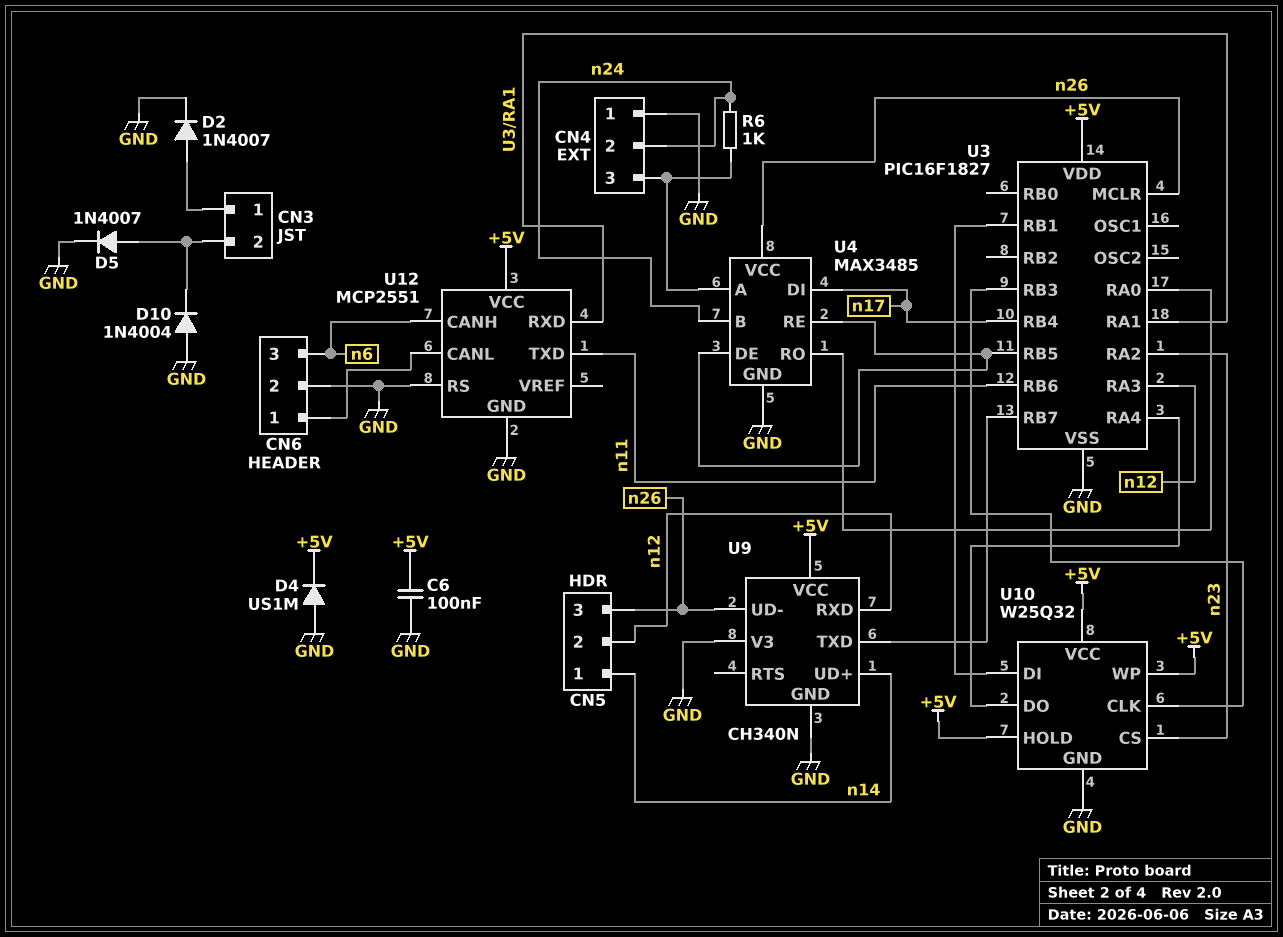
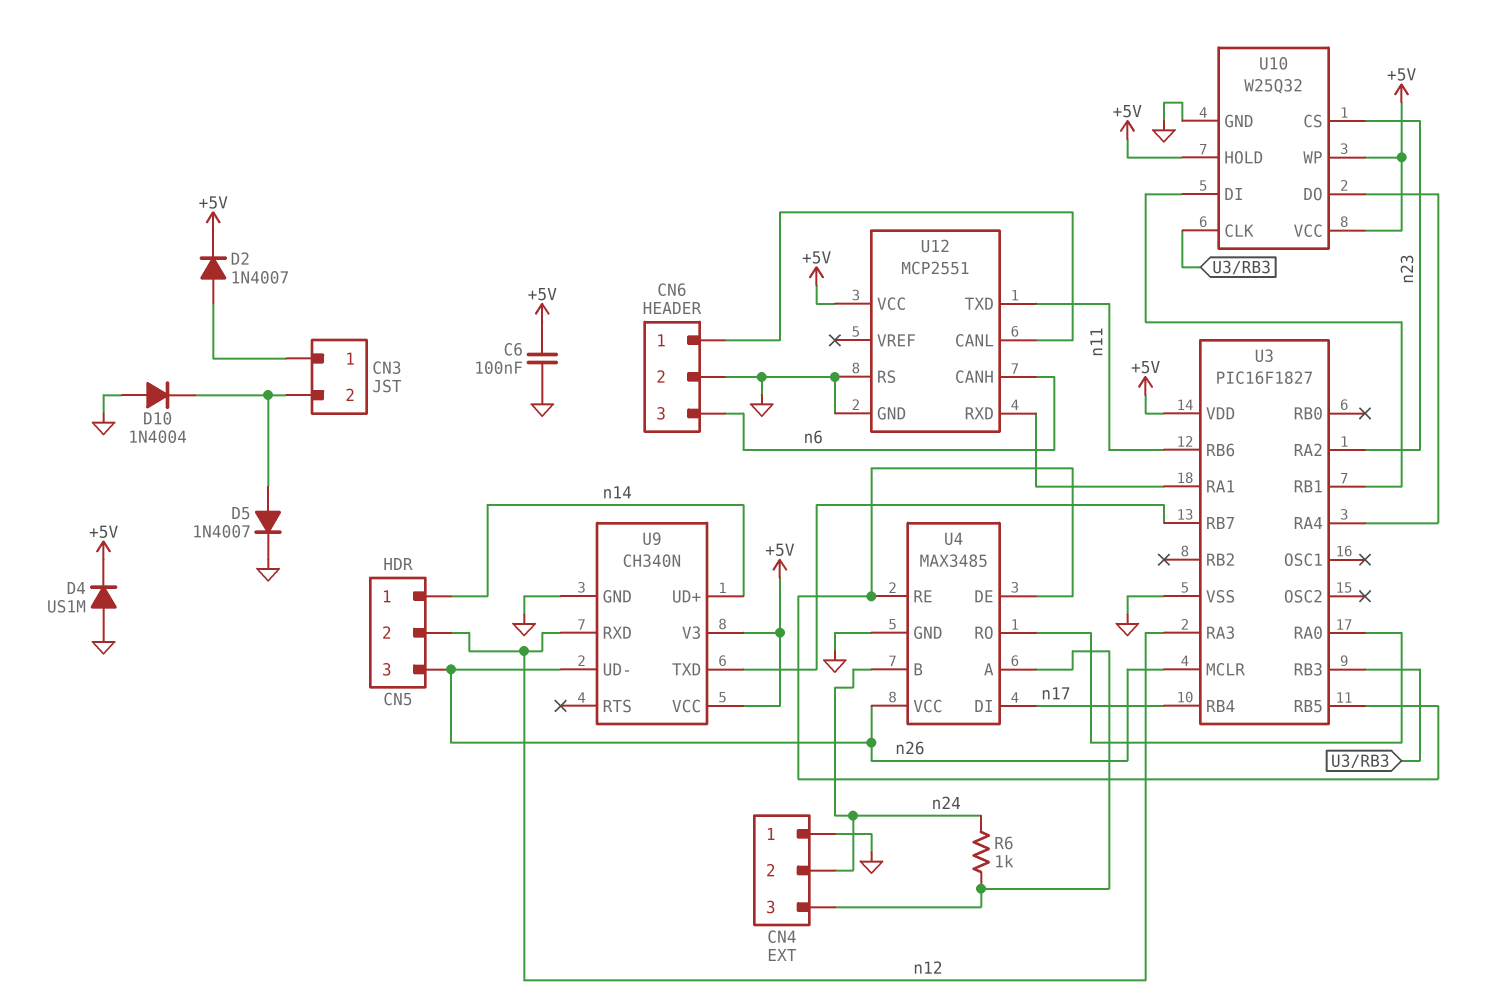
D2: diode 1N4007 (A CN3/1, K GND) -> diode 1N4007 (A CN3/1, K +5V)
U9 pin V3: GND -> +5V

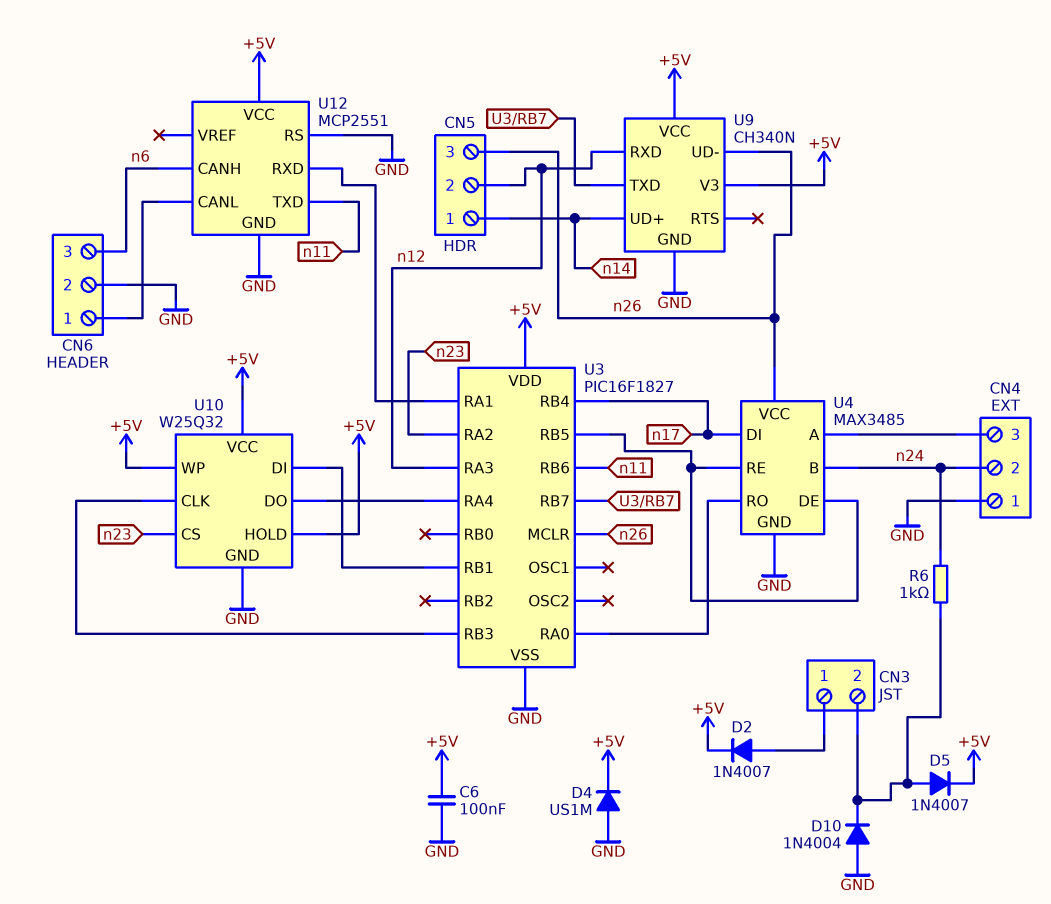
D5: diode 1N4007 (A CN3/2, K GND) -> diode 1N4007 (A CN3/2, K +5V)
R6: 1k (CN4/3, n24) -> 1k (CN3/2, n24)

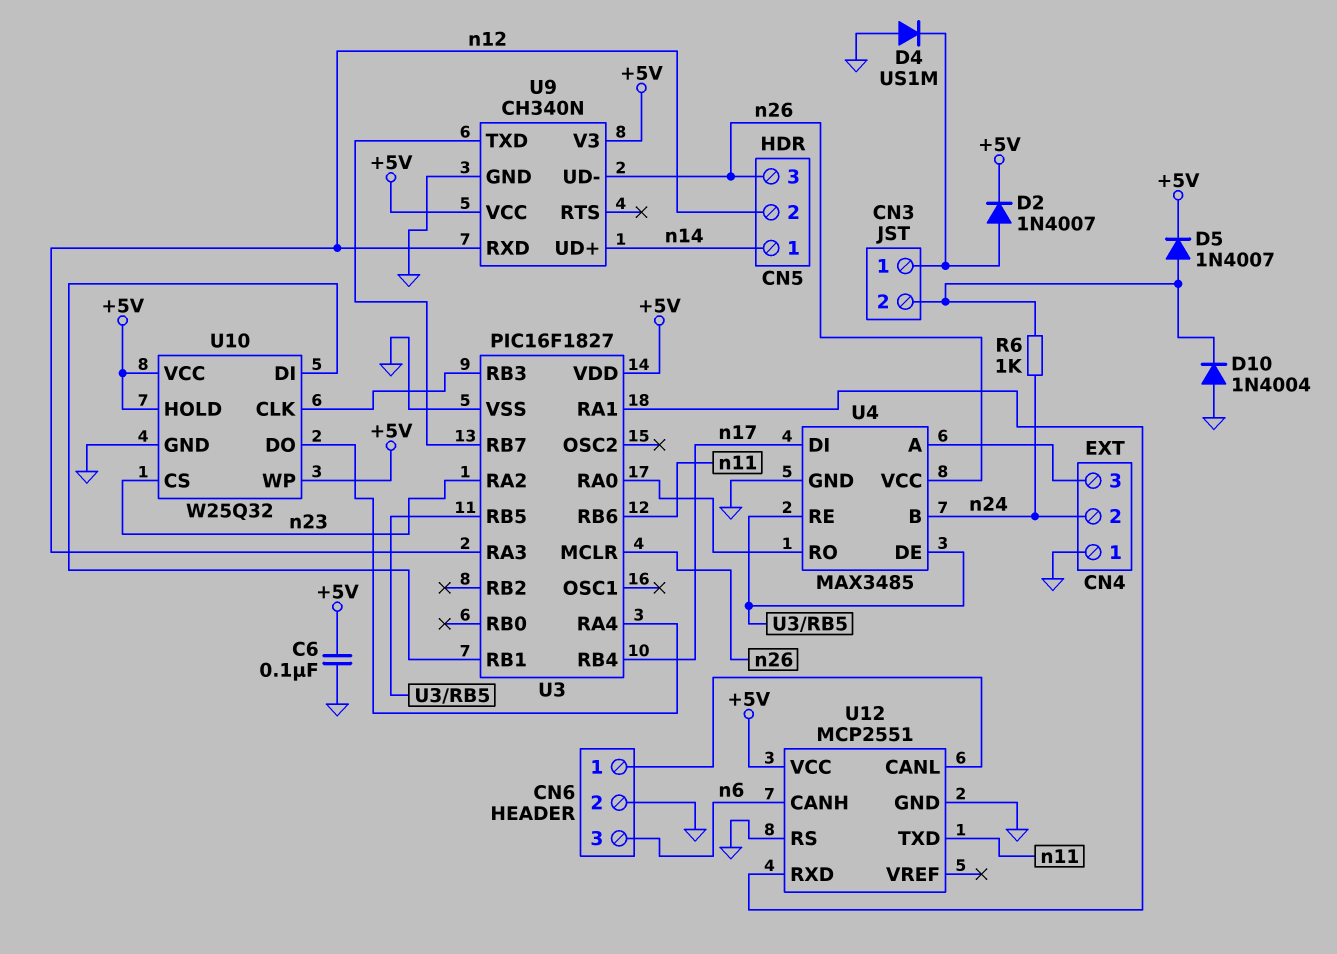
D4: diode US1M (A GND, K +5V) -> diode US1M (A GND, K CN3/1)

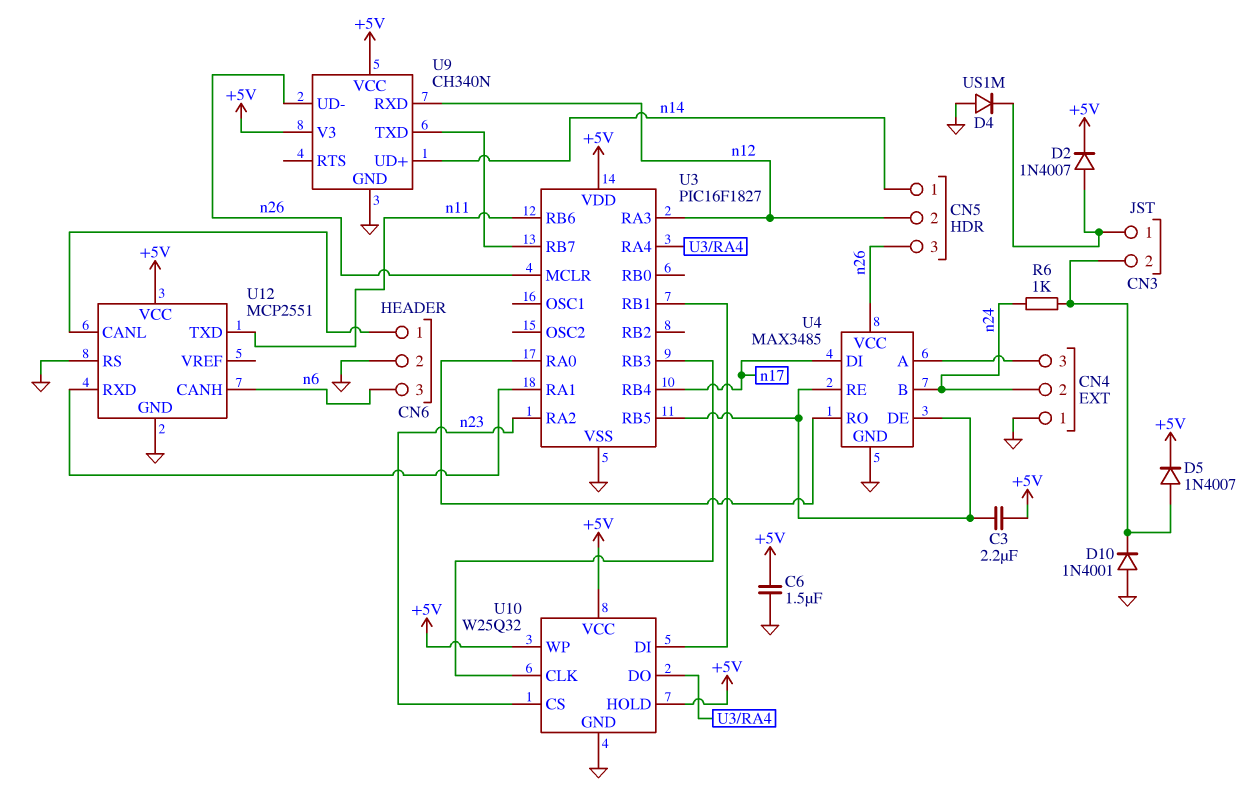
C3: none -> 2.2uF (+5V, U3/RB5)
C6: 100nF (+5V, GND) -> 1.5uF (+5V, GND)
D10: diode 1N4004 (A GND, K CN3/2) -> diode 1N4001 (A GND, K CN3/2)

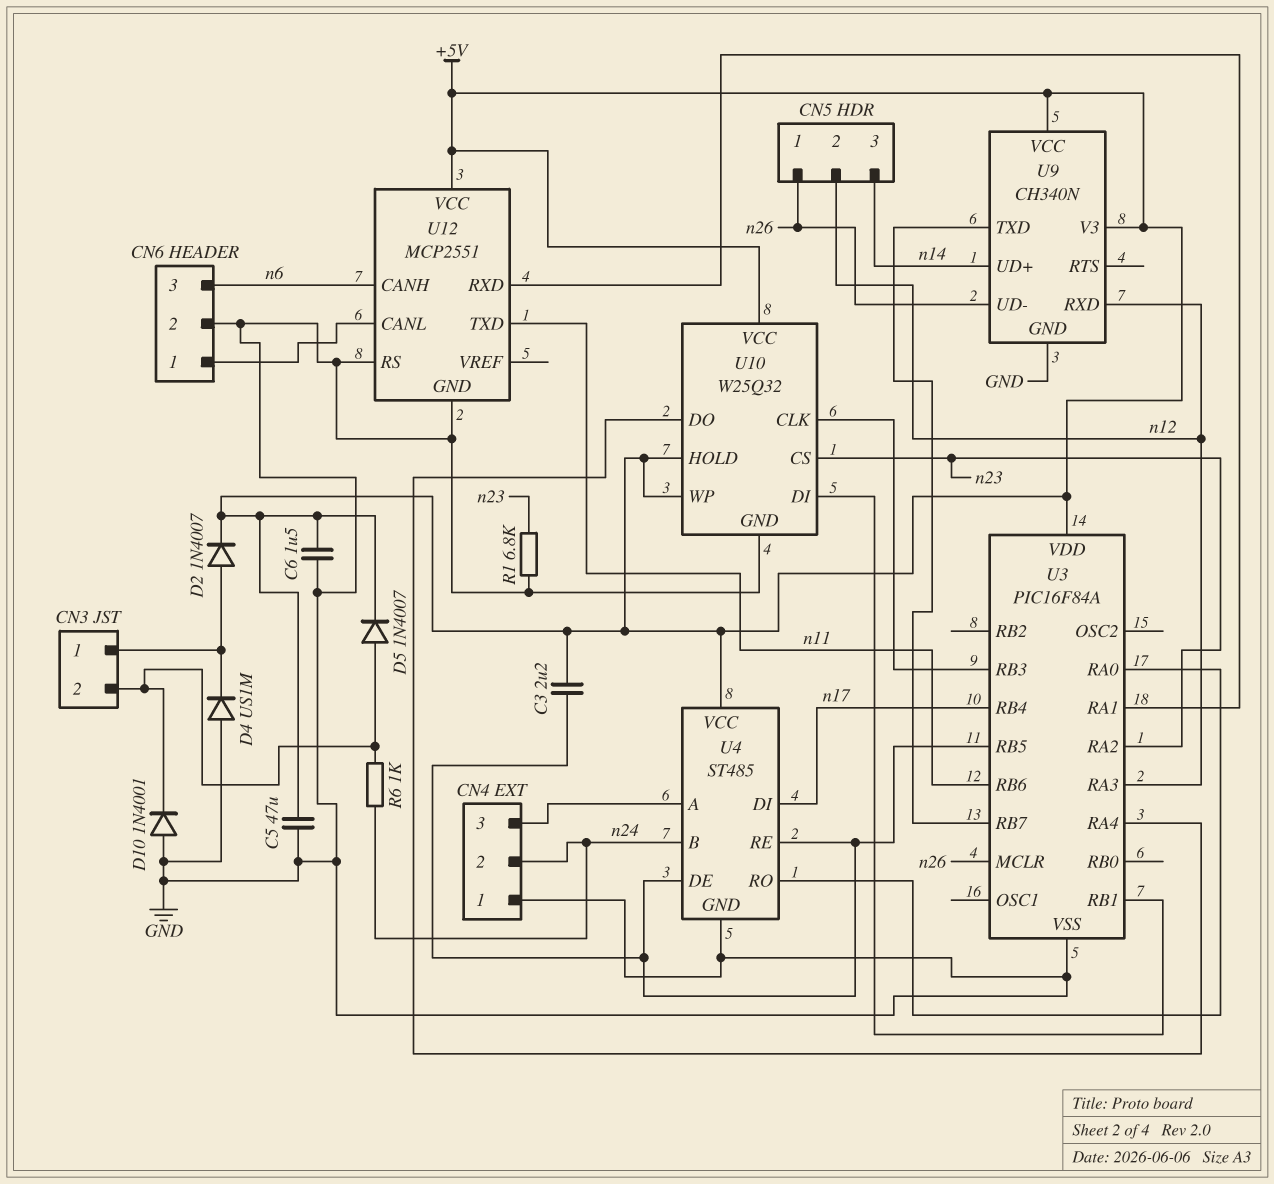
C5: none -> 47uF (+5V, GND)
CN5 pin 1: n14 -> n26
CN5 pin 3: n26 -> n14
R1: none -> 6.8k (GND, n23)
U3: PIC16F1827 -> PIC16F84A
U4: MAX3485 -> ST485
U4 pin VCC: n26 -> +5V

